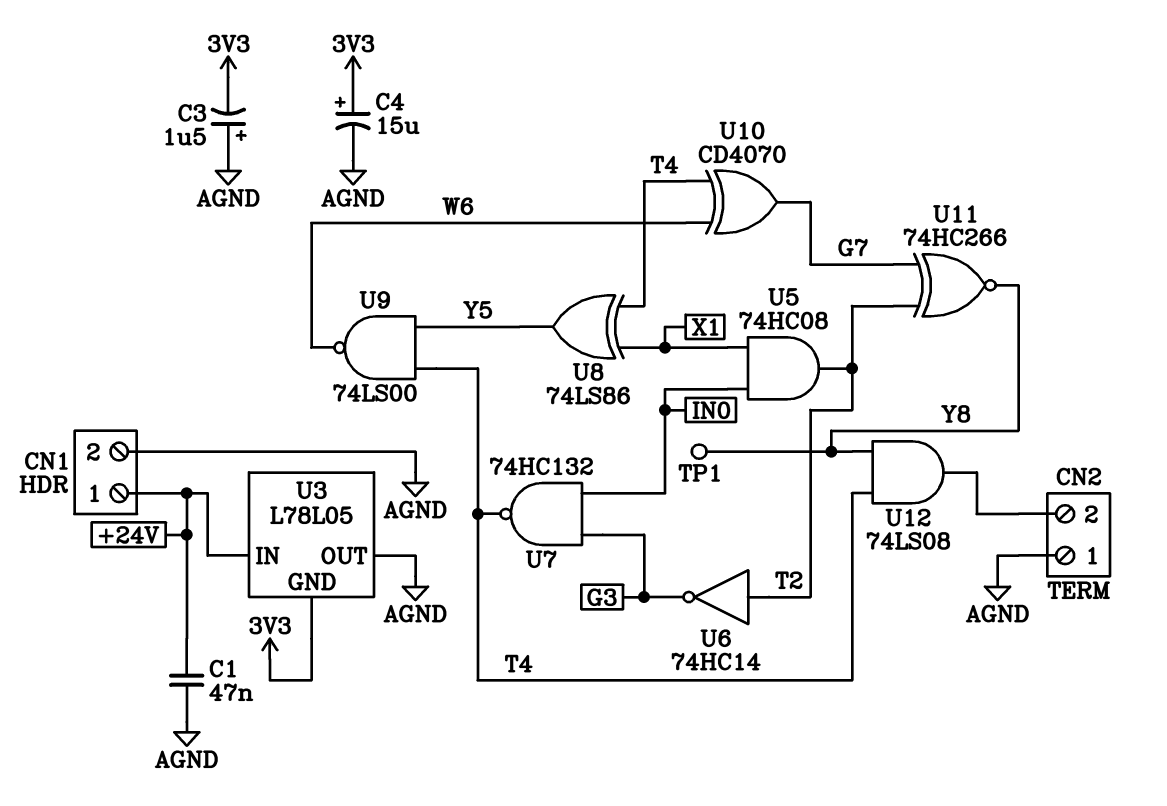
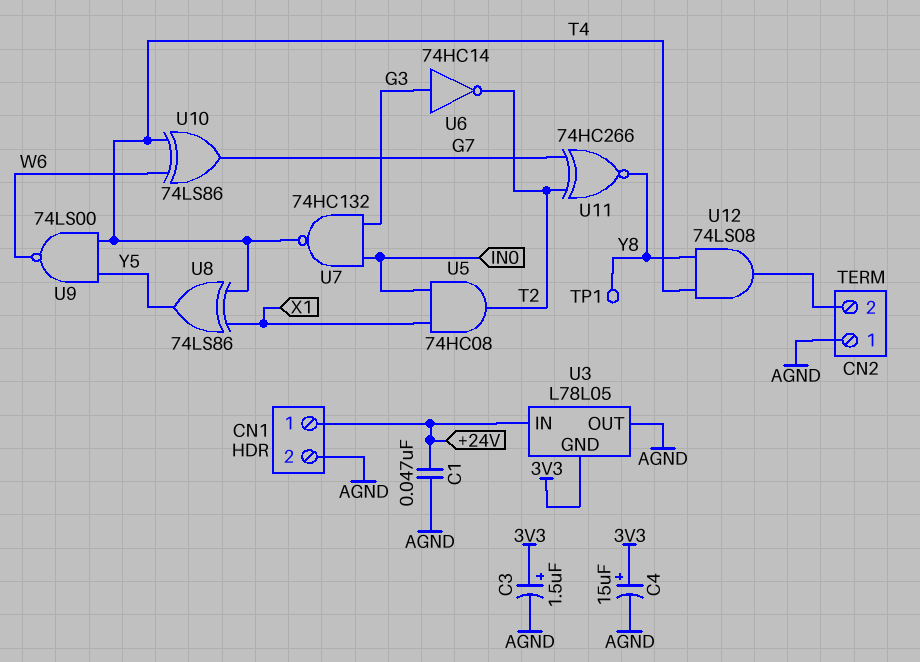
C3: 1.5uF (plus AGND, minus 3V3) -> 1.5uF (plus 3V3, minus AGND)
U6: NOT 74HC14 (in T2, out G3) -> NOT 74HC14 (in G3, out T2)
U10: XOR CD4070 (in T4, in W6, out G7) -> XOR 74LS86 (in T4, in W6, out G7)

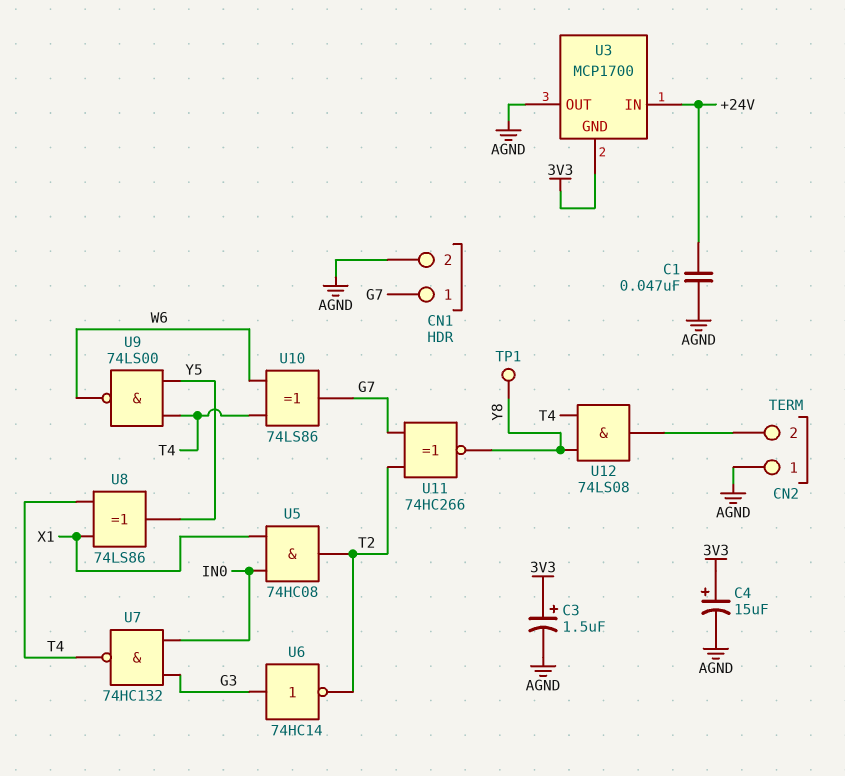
CN1 pin 1: +24V -> G7
U3: L78L05 -> MCP1700

